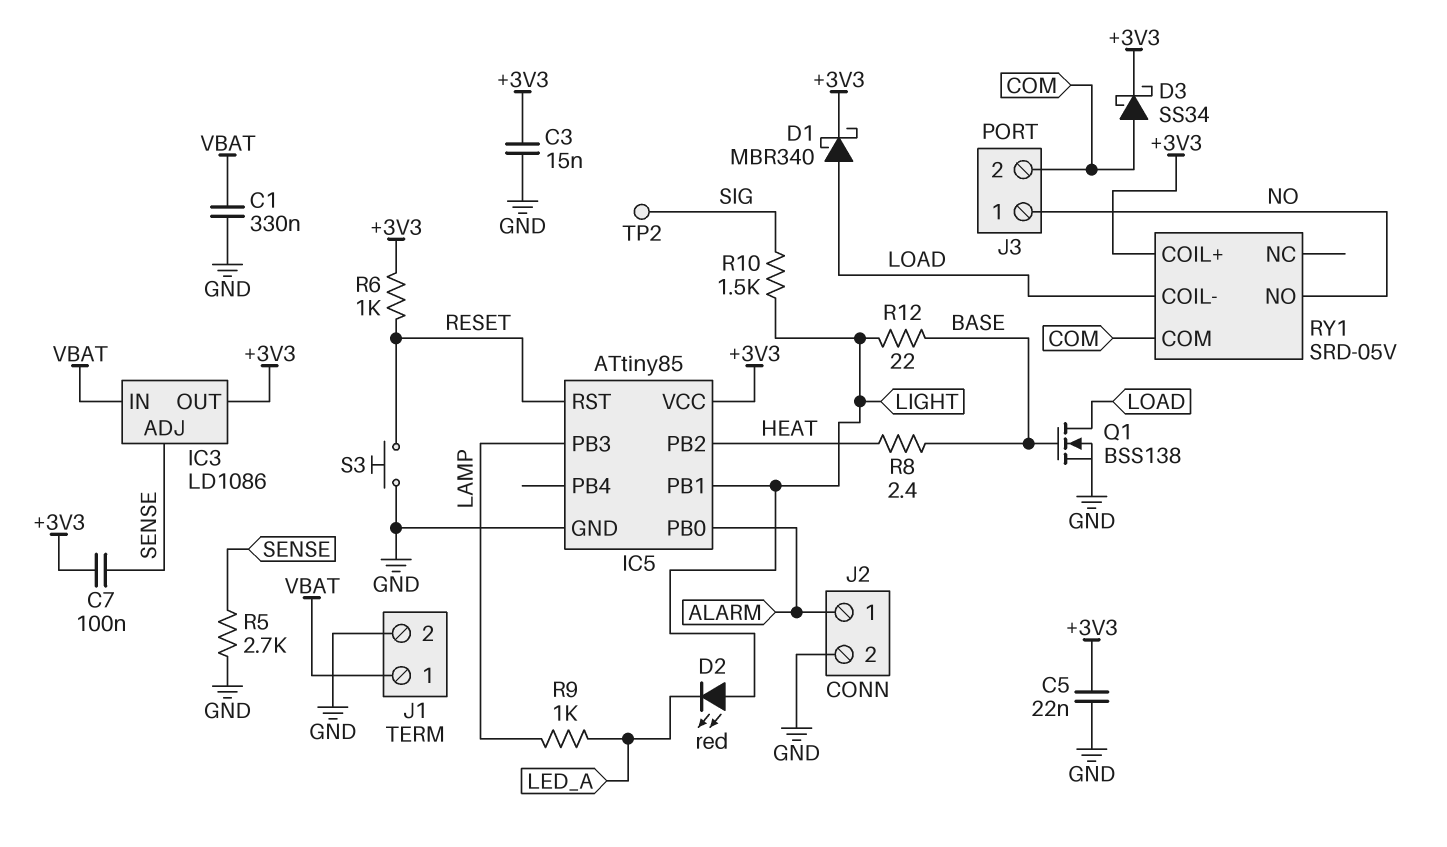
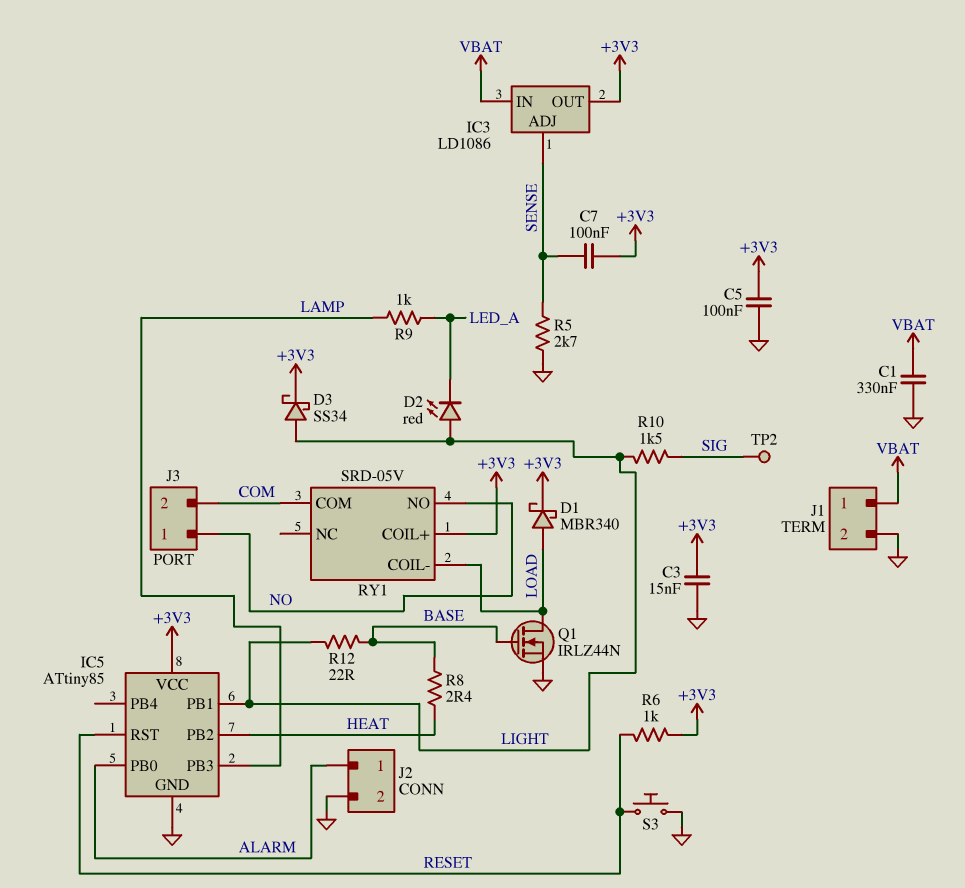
C5: 22nF (+3V3, GND) -> 100nF (+3V3, GND)
D3: schottky SS34 (A COM, K +3V3) -> schottky SS34 (A LIGHT, K +3V3)
Q1: NMOS BSS138 (G BASE, D LOAD, S GND) -> NMOS IRLZ44N (G BASE, D LOAD, S GND)

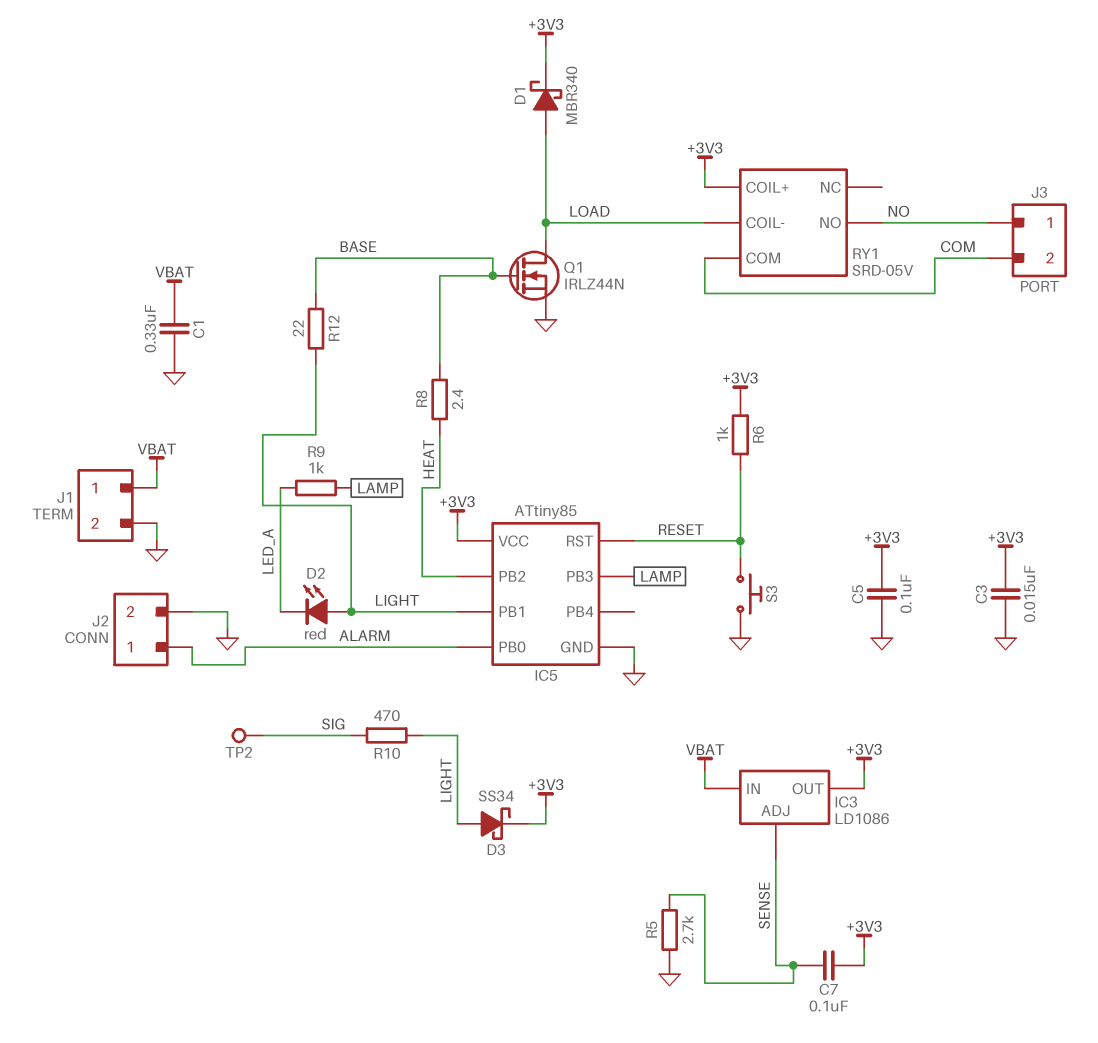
R10: 1.5k (LIGHT, SIG) -> 470 (LIGHT, SIG)

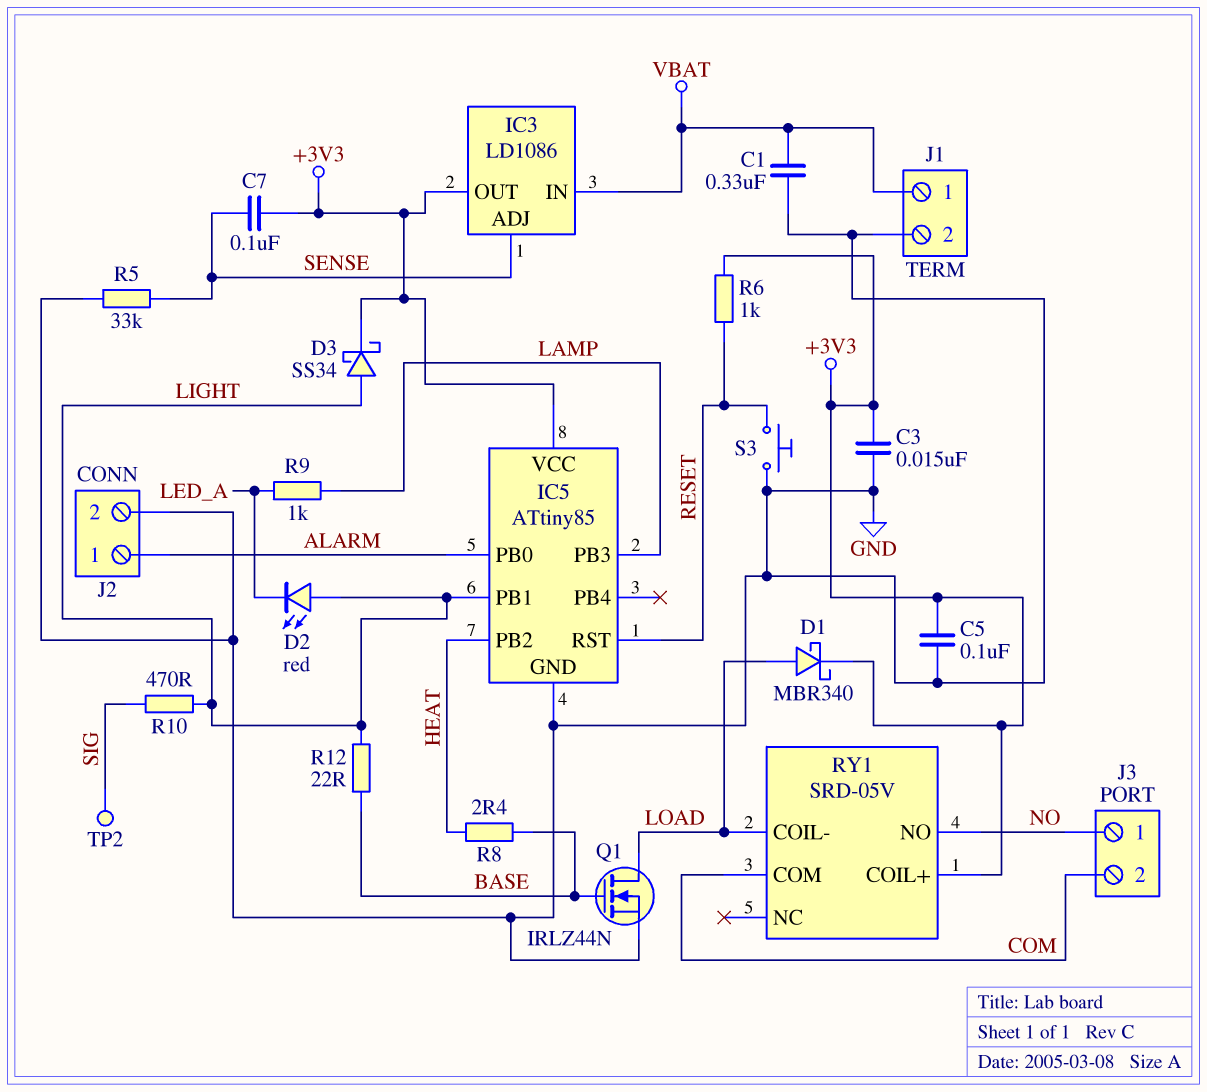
R5: 2.7k (GND, SENSE) -> 33k (GND, SENSE)

